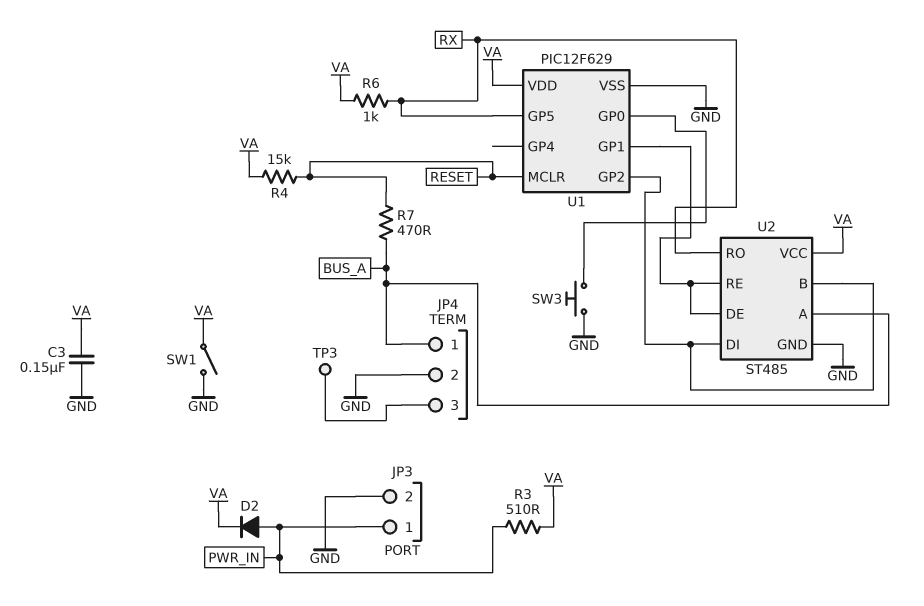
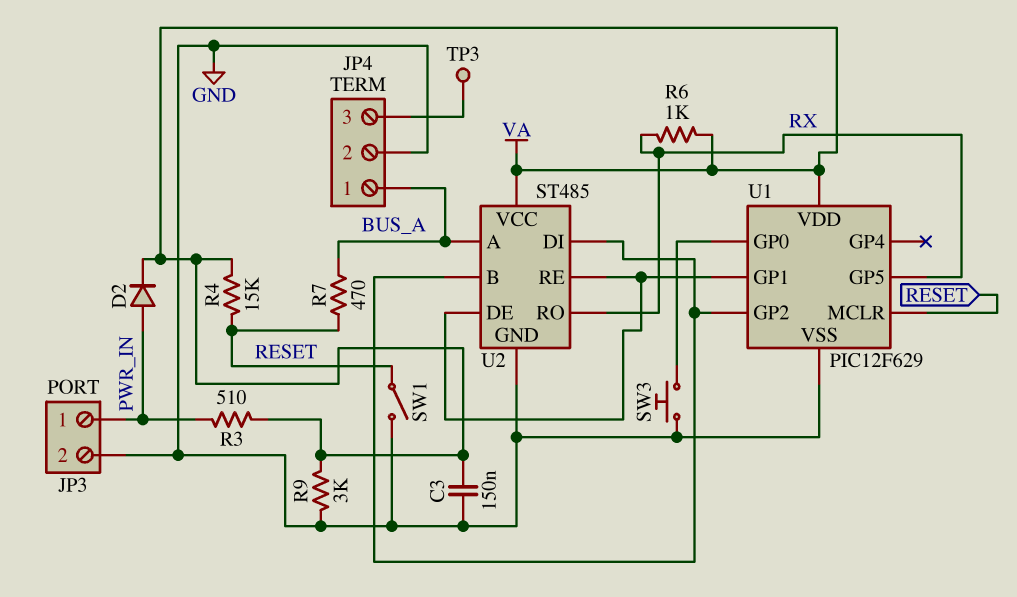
R9: none -> 3k (GND, VA)
SW1: switch (GND, VA) -> switch (GND, RESET)

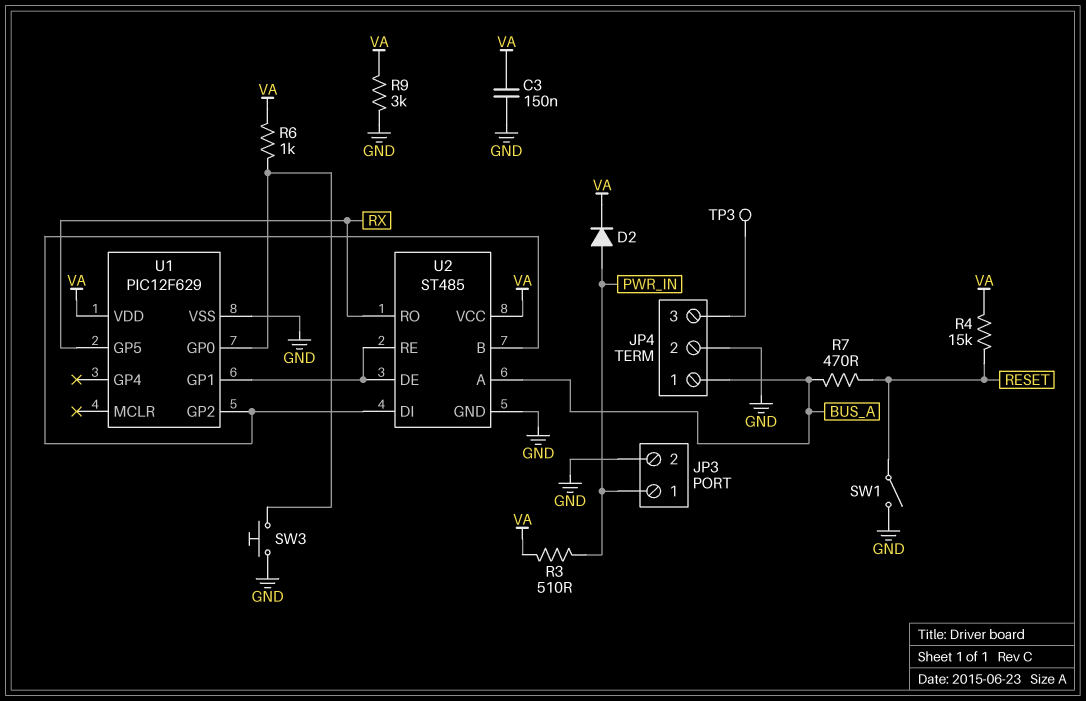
R6: 1k (RX, VA) -> 1k (U1/GP0, VA)
U1 pin MCLR: RESET -> none

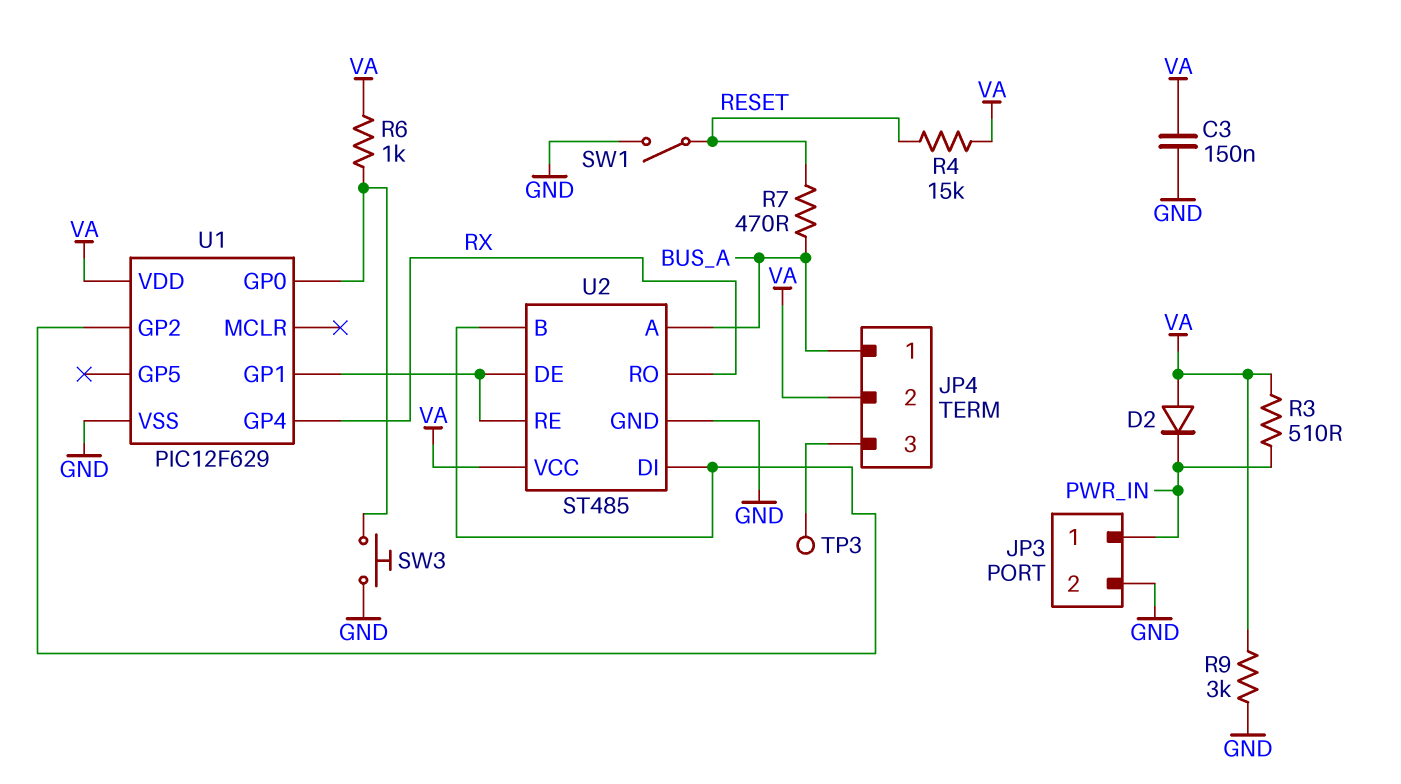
D2: diode (A PWR_IN, K VA) -> diode (A VA, K PWR_IN)
JP4 pin 2: GND -> VA
U1 pin GP4: none -> RX
U1 pin GP5: RX -> none

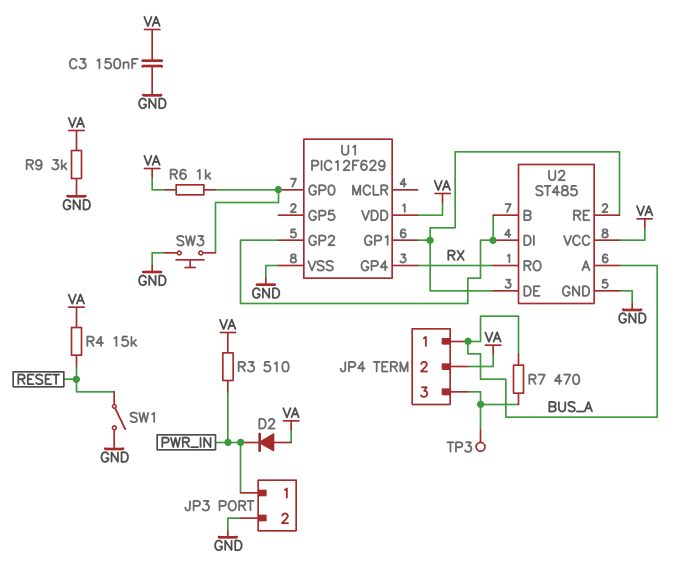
R7: 470 (BUS_A, RESET) -> 470 (BUS_A, JP4/3)

